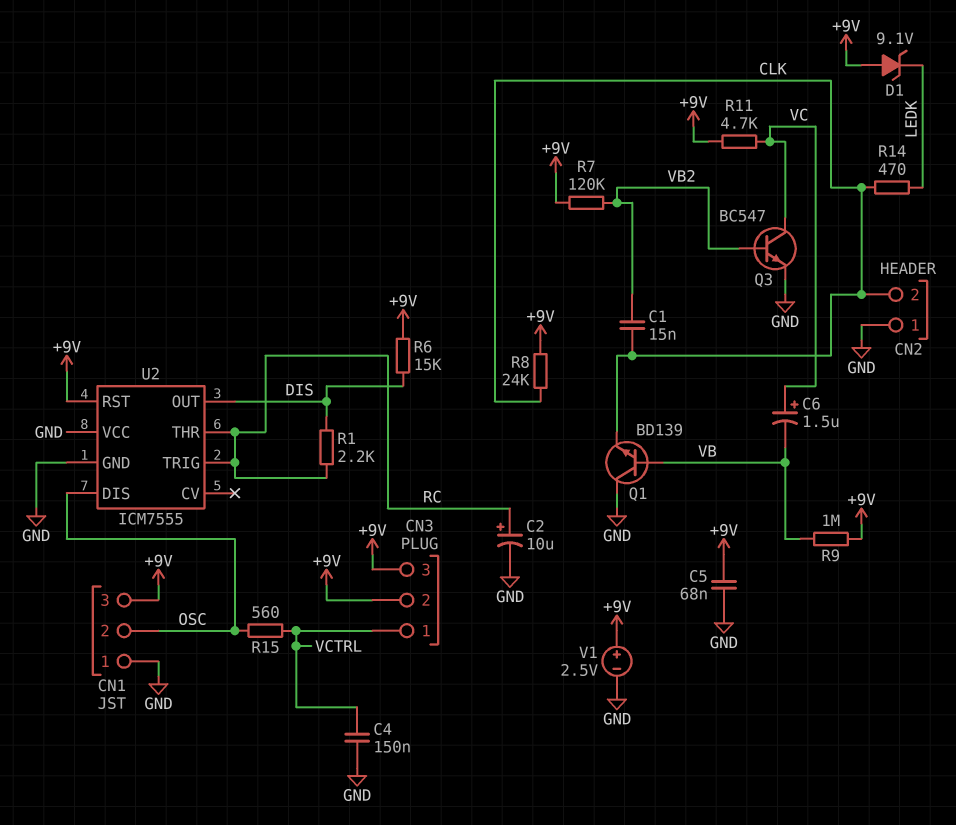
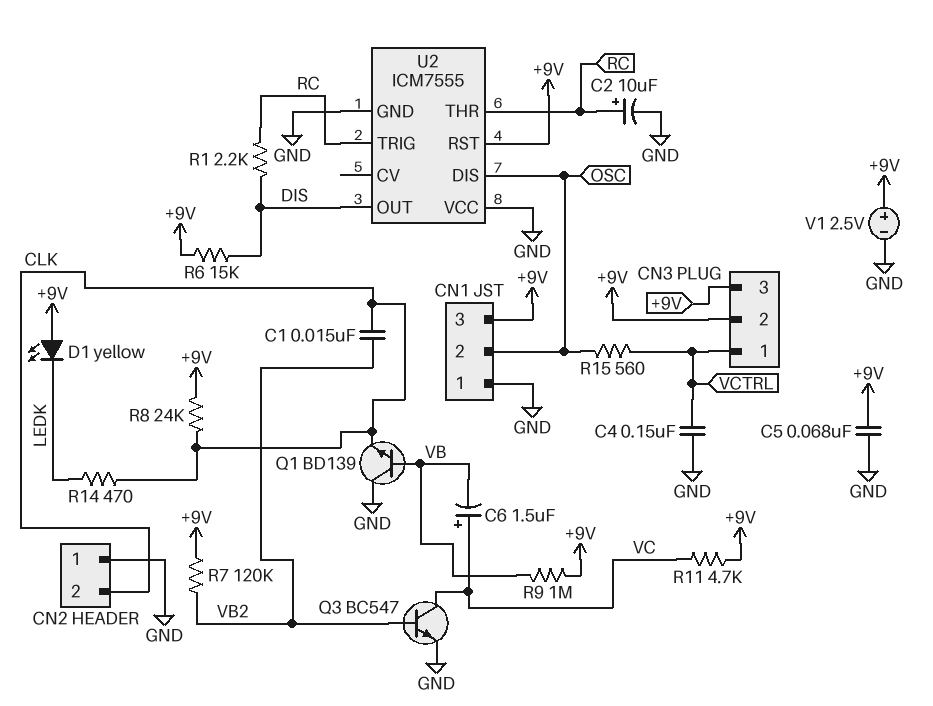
D1: zener 9.1V (A +9V, K LEDK) -> LED yellow (A +9V, K LEDK)

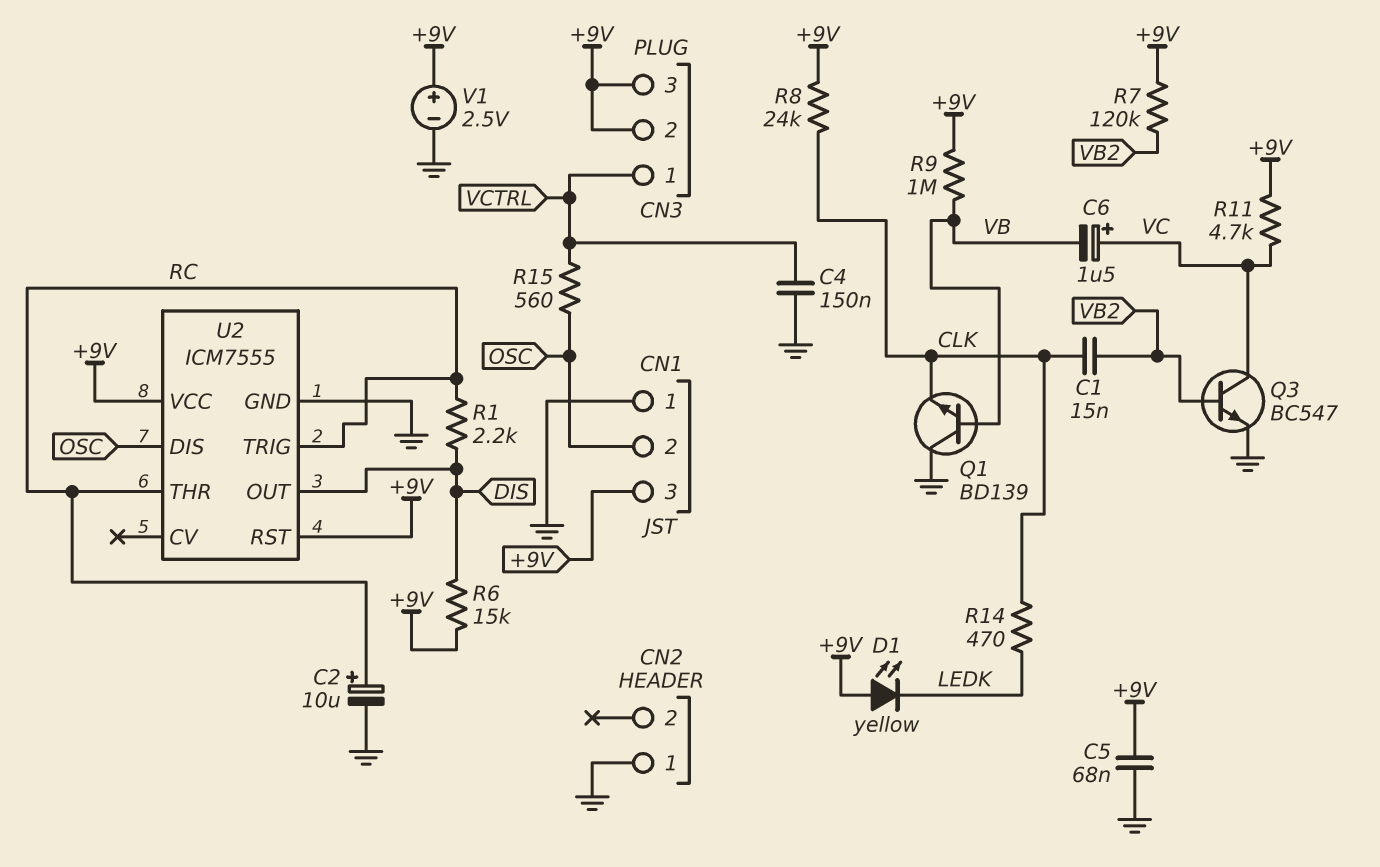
CN2 pin 2: CLK -> none
U2 pin VCC: GND -> +9V

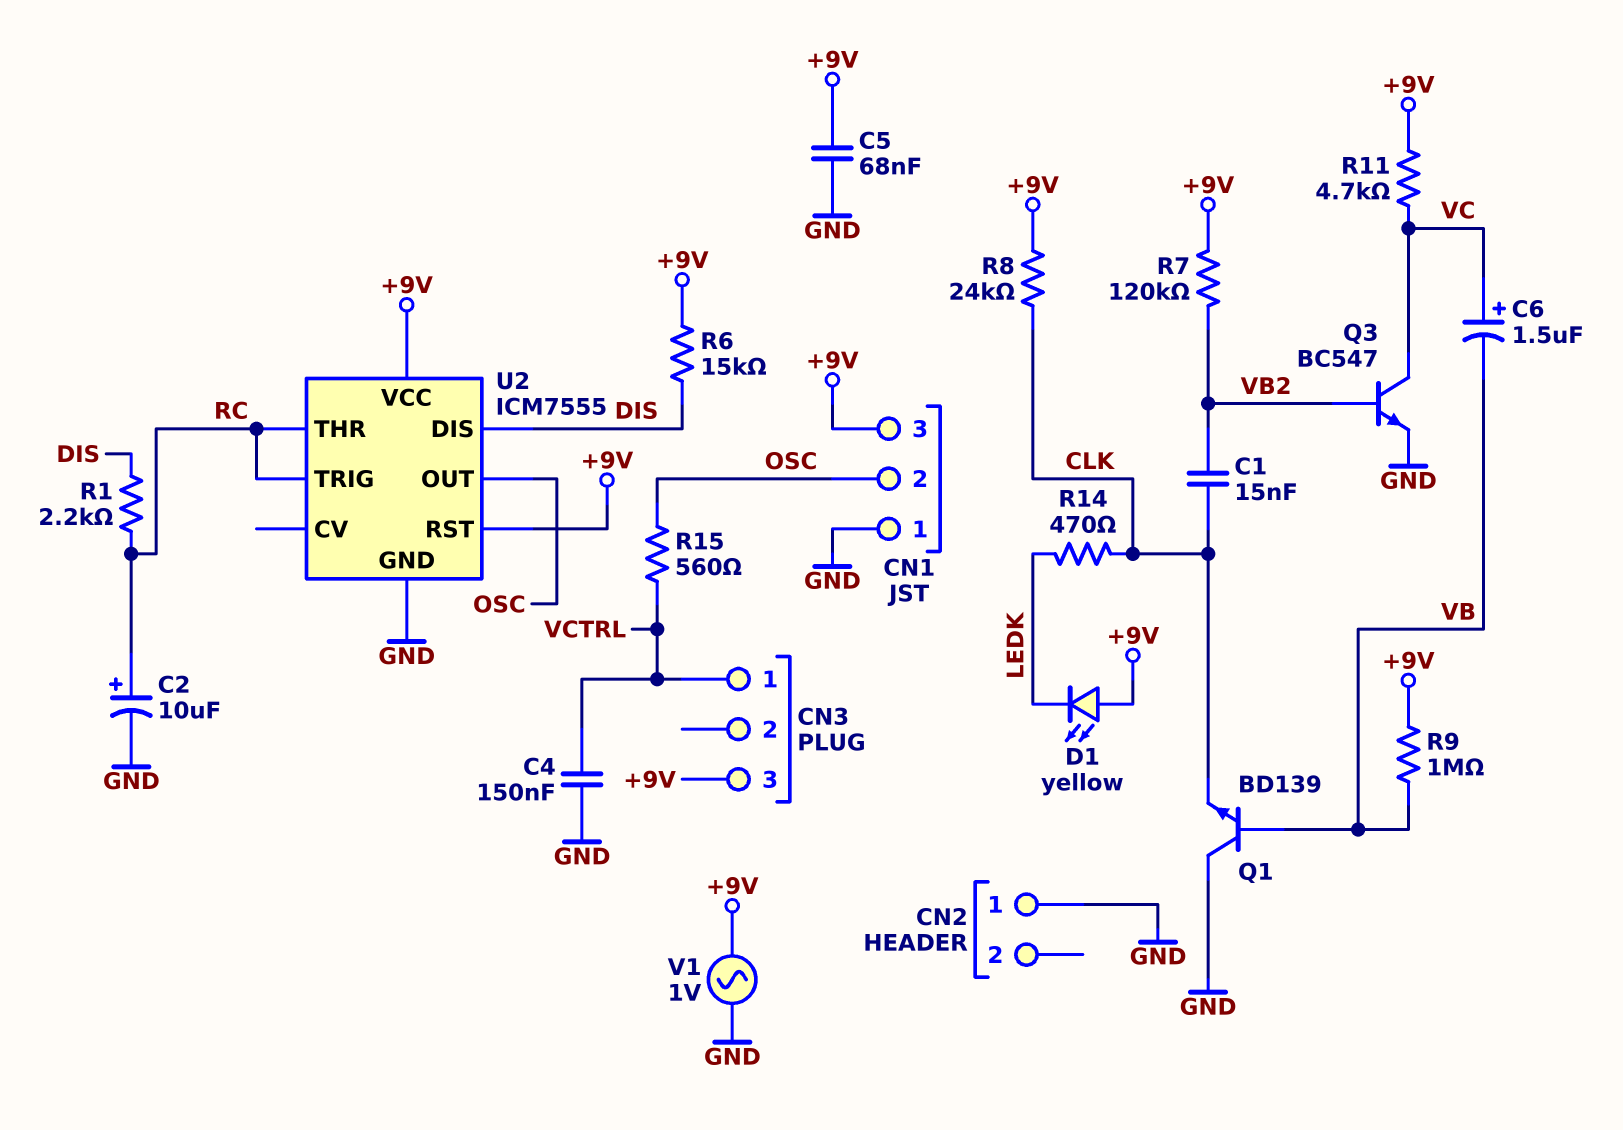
CN3 pin 2: +9V -> none
U2 pin DIS: OSC -> DIS
U2 pin OUT: DIS -> OSC
V1: 2.5V (plus +9V, minus GND) -> AC 1V (+9V, GND)

